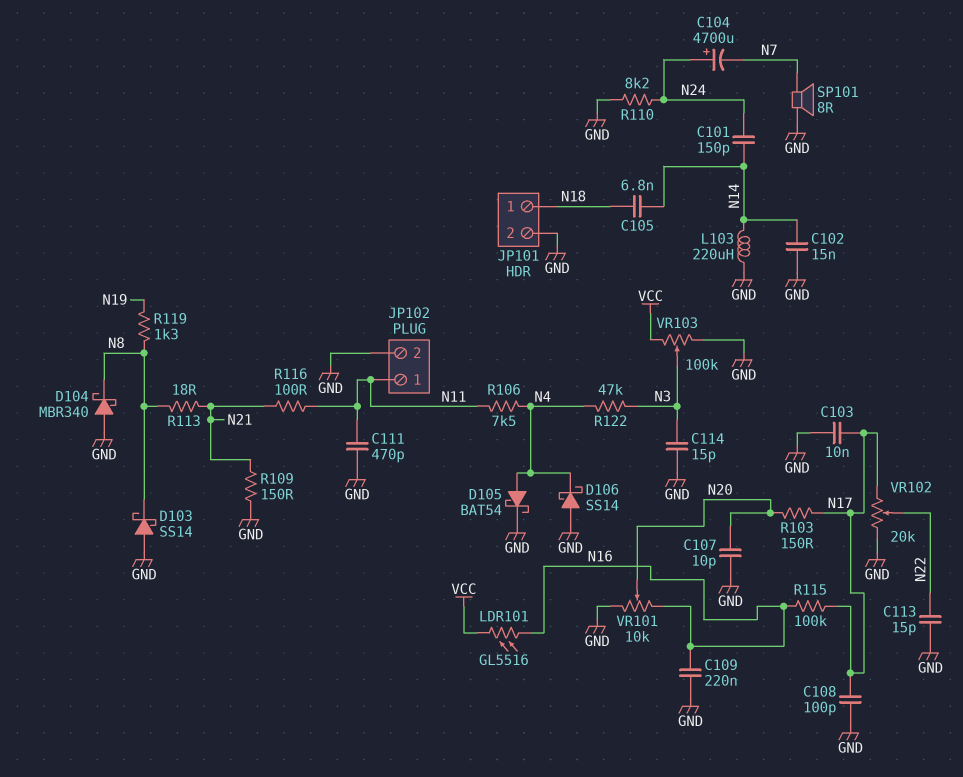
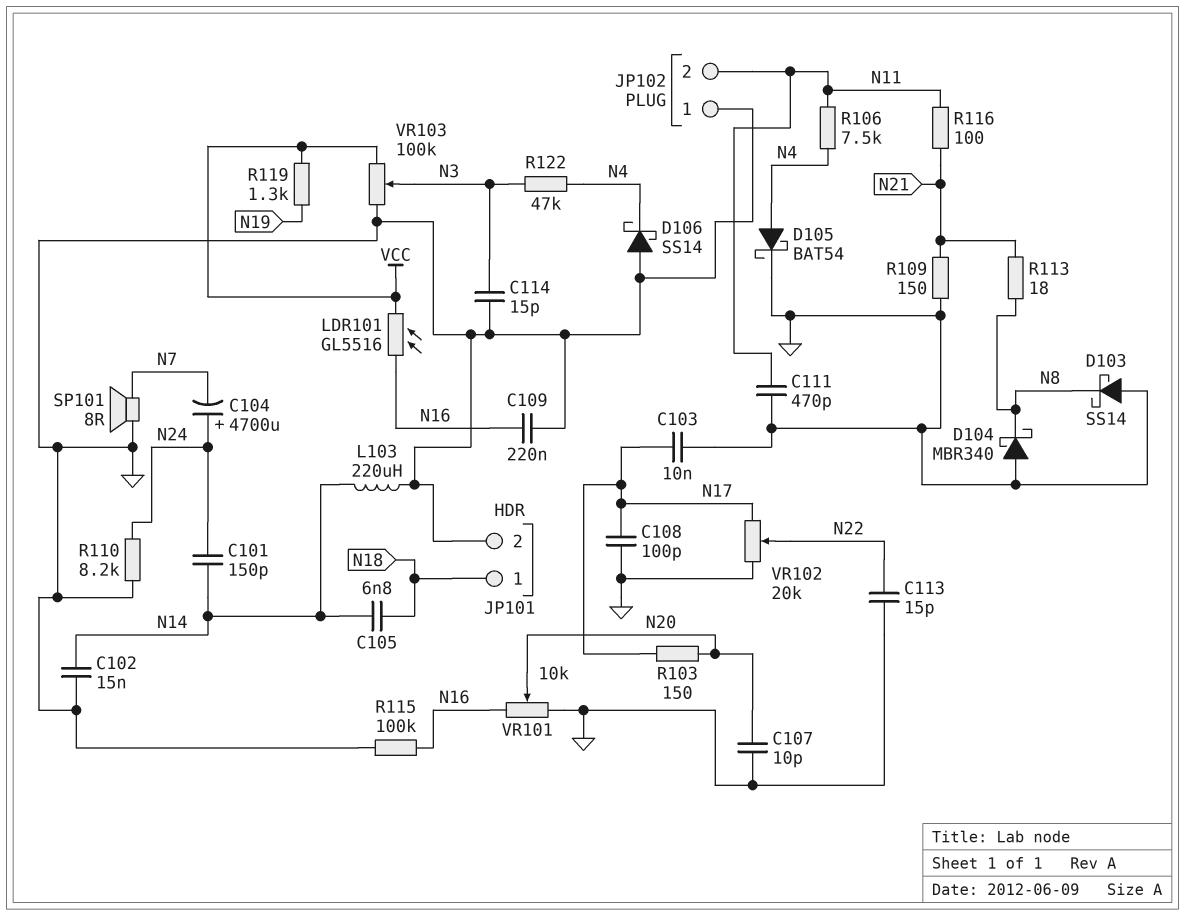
JP102 pin 1: N11 -> GND
JP102 pin 2: GND -> N11
R115: 100k (N16, N17) -> 100k (GND, N16)
R119: 1.3k (N8, N19) -> 1.3k (N19, VCC)

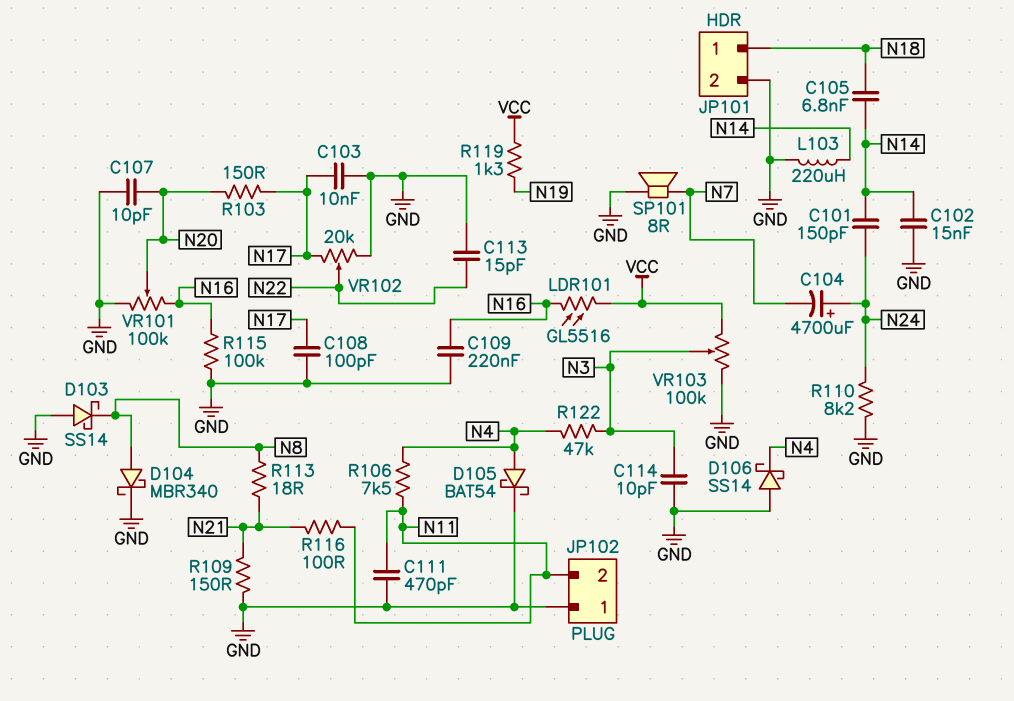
C114: 15pF (GND, N3) -> 10pF (GND, N3)
D104: schottky MBR340 (A GND, K N8) -> schottky MBR340 (A N8, K GND)
VR101: 10k (GND, N16, wiper N20) -> 100k (GND, N16, wiper N20)

